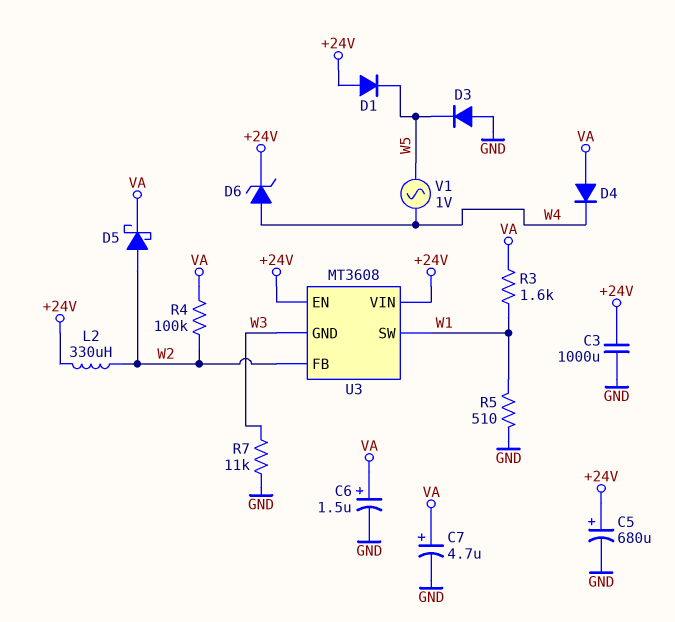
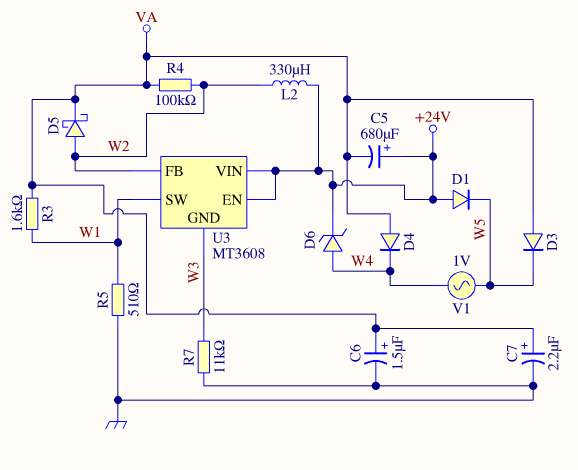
C3: 1000uF (+24V, GND) -> none
C5: 680uF (plus +24V, minus GND) -> 680uF (plus +24V, minus VA)
C7: 4.7uF (plus VA, minus GND) -> 2.2uF (plus VA, minus GND)
D3: diode (A GND, K W5) -> diode (A VA, K W5)

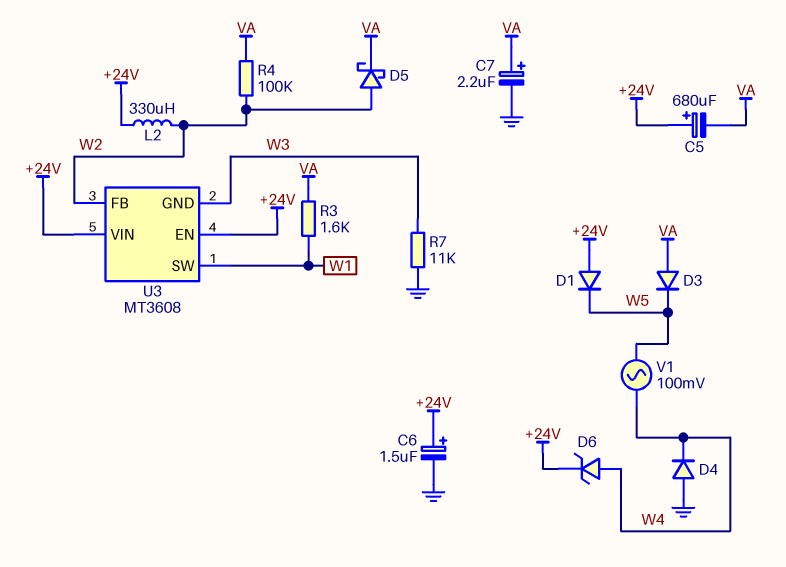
C6: 1.5uF (plus VA, minus GND) -> 1.5uF (plus +24V, minus GND)
D4: diode (A VA, K W4) -> diode (A GND, K W4)
R5: 510 (GND, W1) -> none
V1: AC 1V (W4, W5) -> AC 100mV (W4, W5)

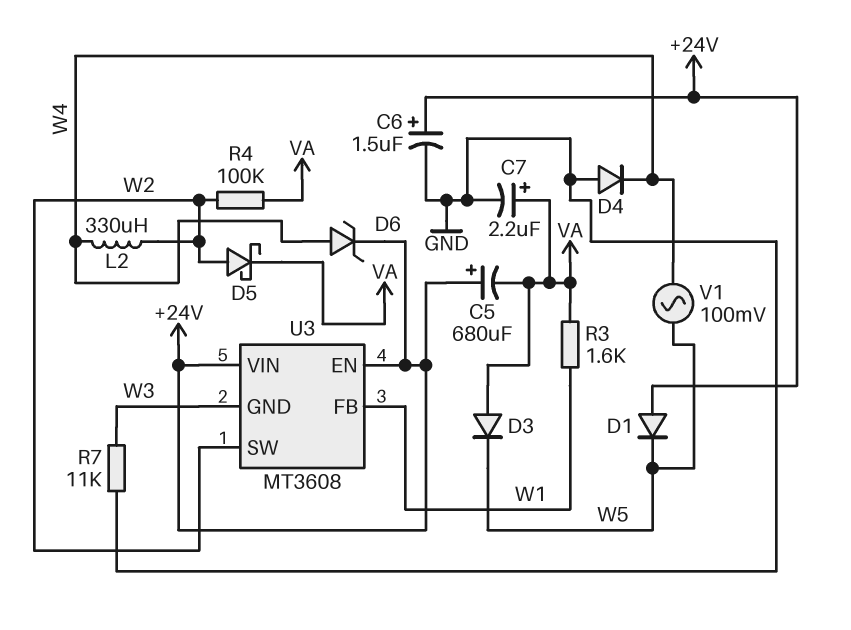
L2: 330uH (+24V, W2) -> 330uH (W2, W4)
U3 pin FB: W2 -> W1
U3 pin SW: W1 -> W2

